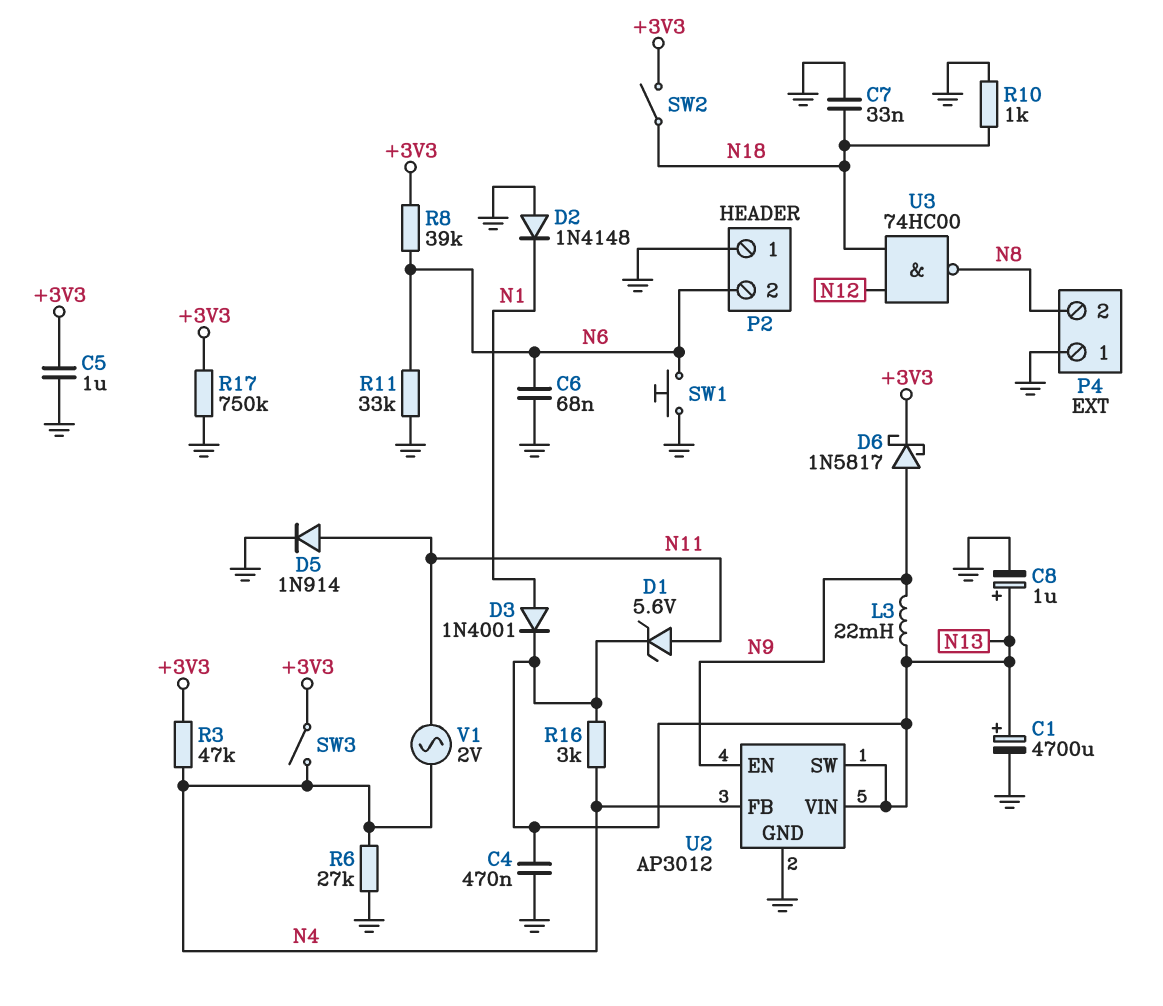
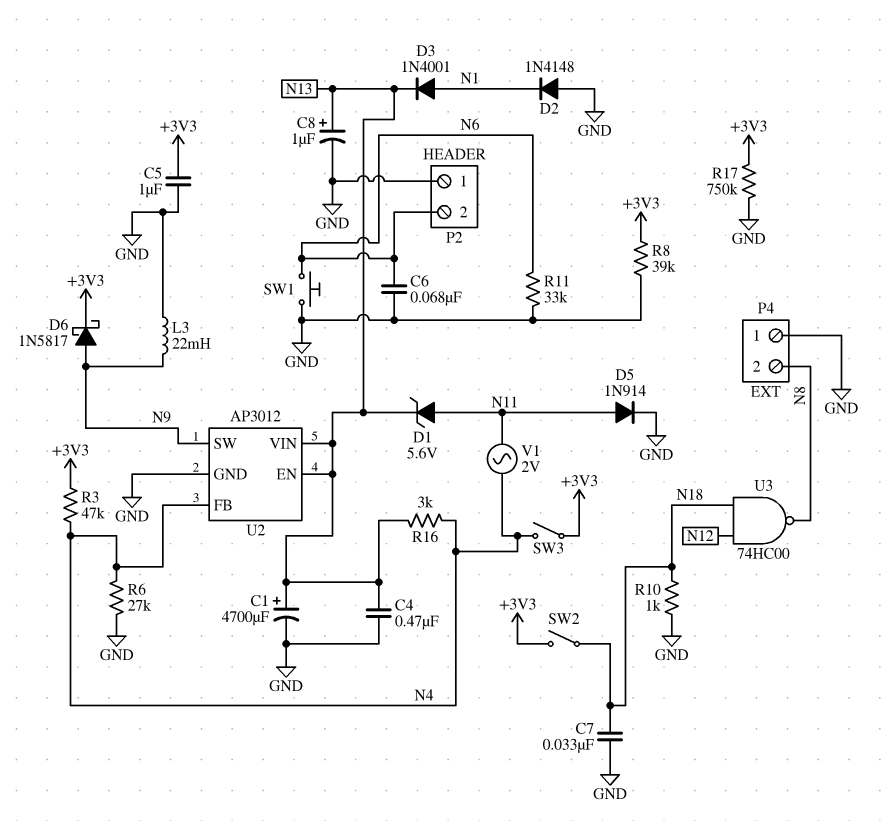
L3: 22mH (N9, N13) -> 22mH (GND, N9)
R8: 39k (+3V3, N6) -> 39k (+3V3, GND)
U2 pin EN: N9 -> N13
U2 pin SW: N13 -> N9

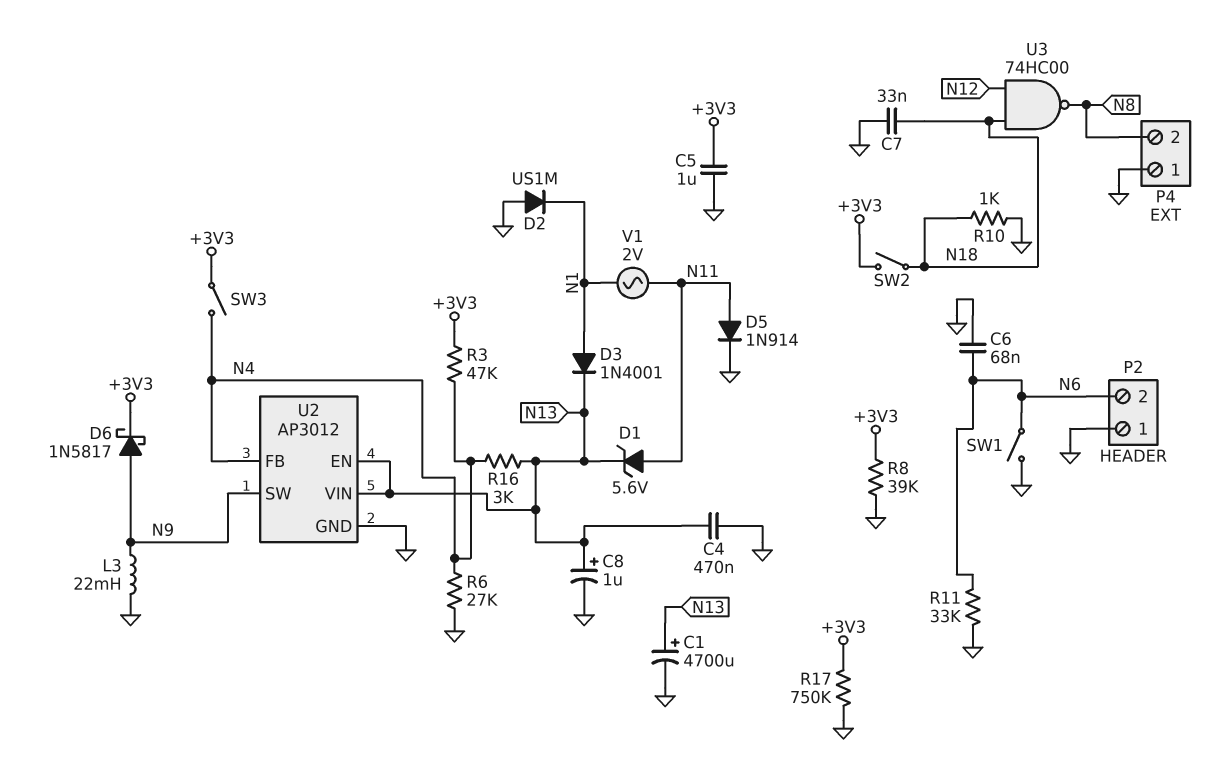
D2: diode 1N4148 (A GND, K N1) -> diode US1M (A GND, K N1)
SW1: button (GND, N6) -> switch (GND, N6)
V1: AC 2V (N4, N11) -> AC 2V (N1, N11)

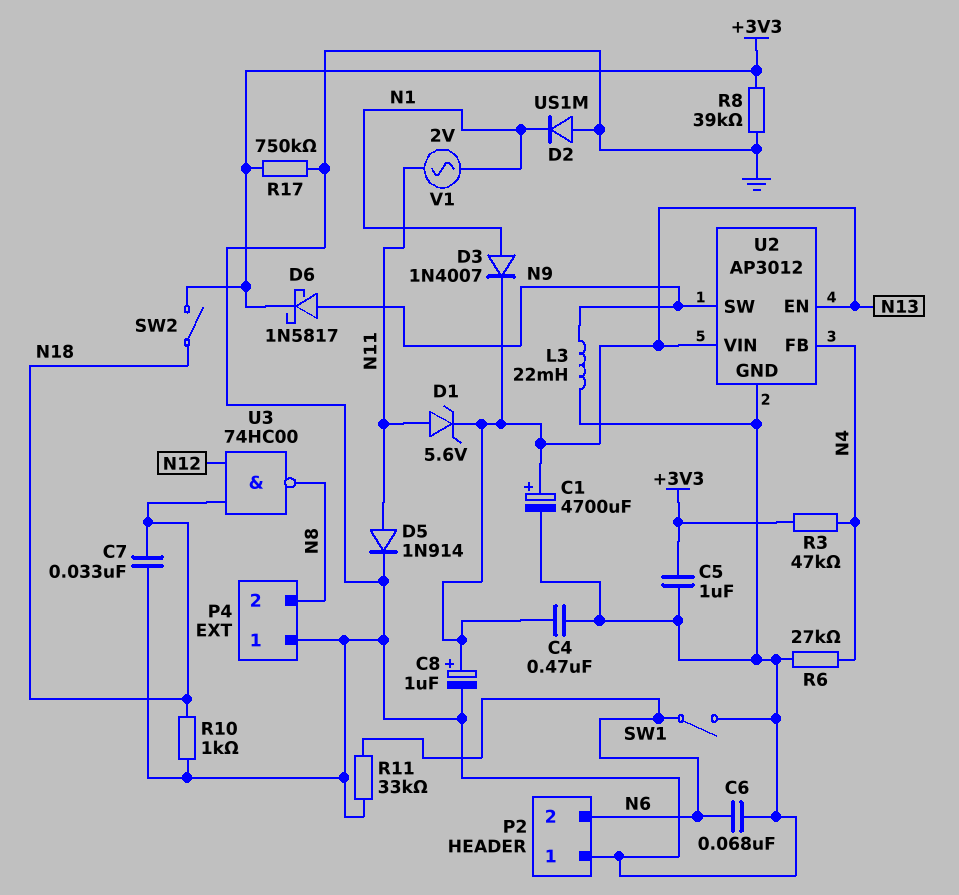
D3: diode 1N4001 (A N1, K N13) -> diode 1N4007 (A N1, K N13)
R16: 3k (N4, N13) -> none
SW3: switch (+3V3, N4) -> none

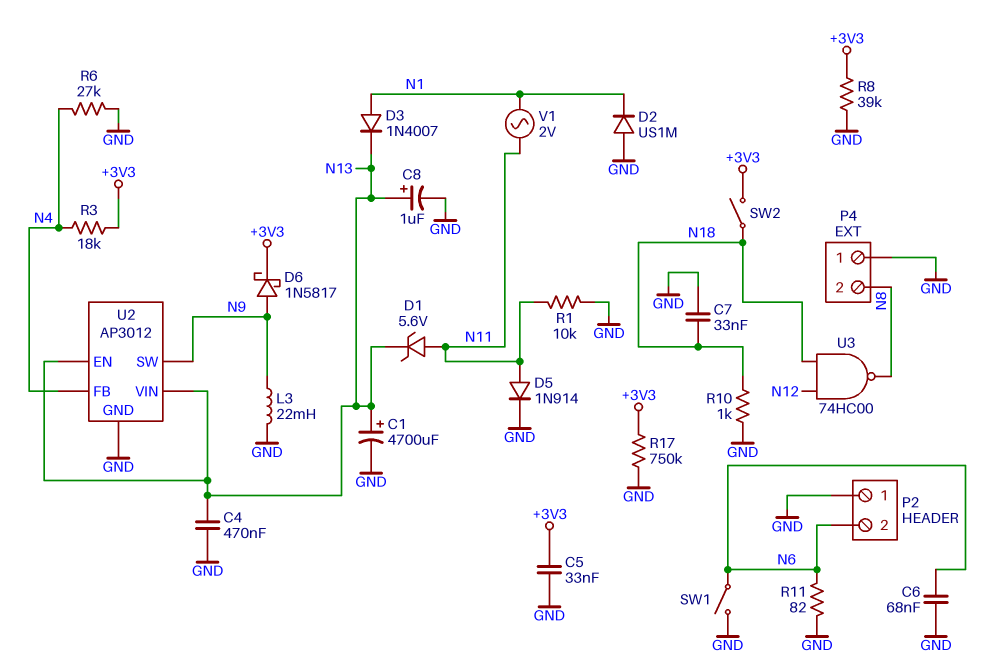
C5: 1uF (+3V3, GND) -> 33nF (+3V3, GND)
R1: none -> 10k (GND, N11)
R3: 47k (+3V3, N4) -> 18k (+3V3, N4)
R11: 33k (GND, N6) -> 82 (GND, N6)

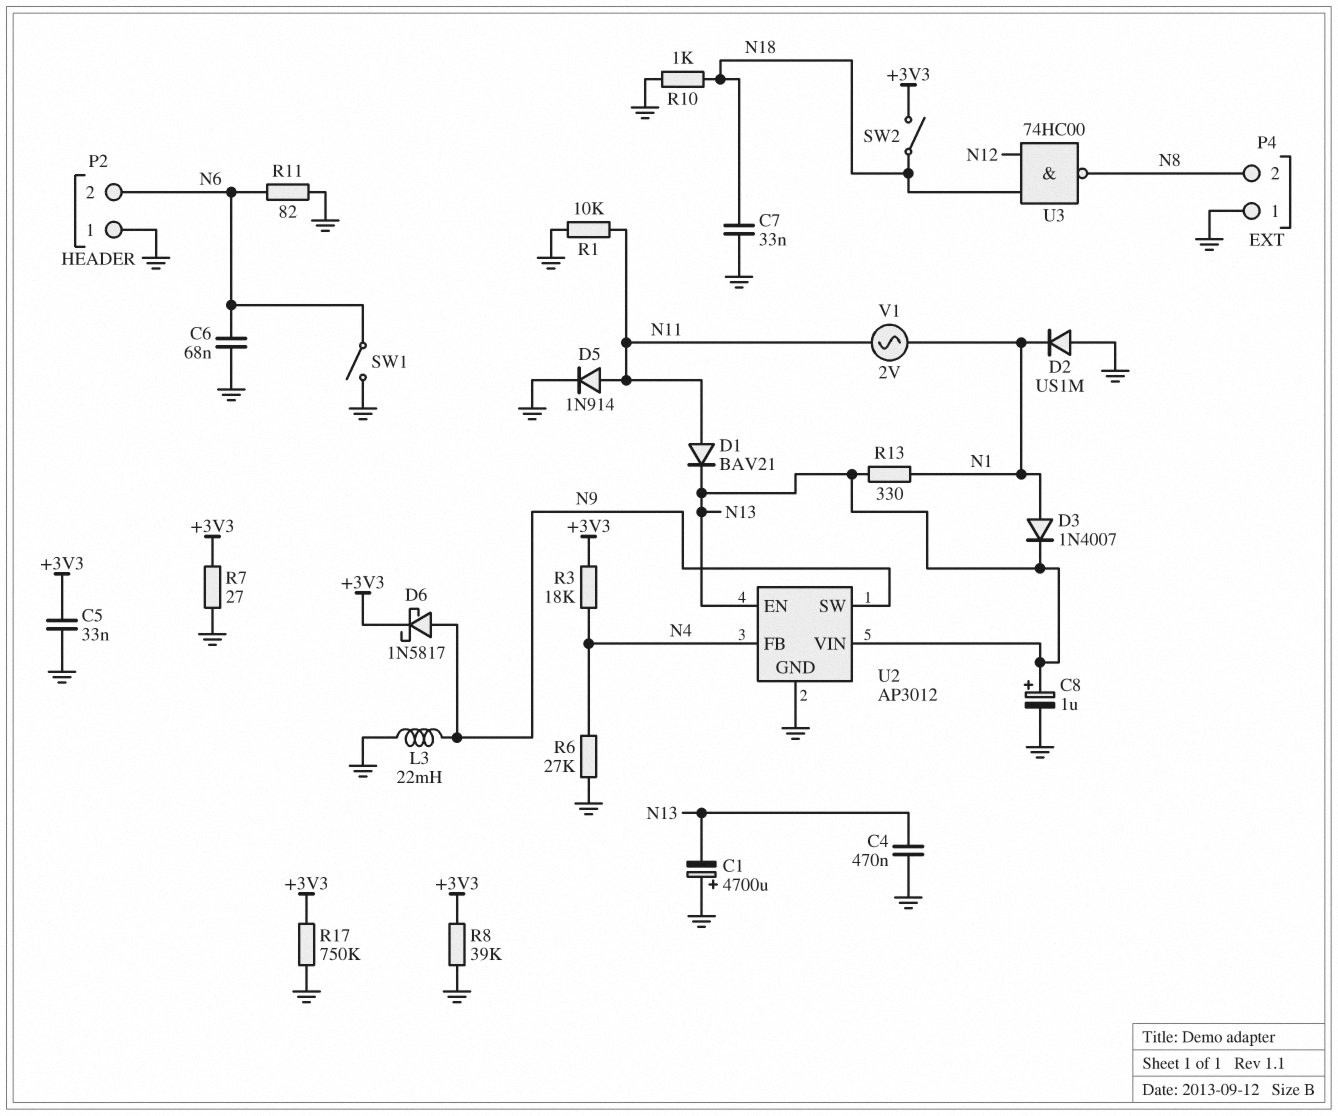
C1: 4700uF (plus N13, minus GND) -> 4700uF (plus GND, minus N13)
D1: zener 5.6V (A N11, K N13) -> diode BAV21 (A N11, K N13)
R7: none -> 27 (+3V3, GND)
R13: none -> 330 (N1, N13)

